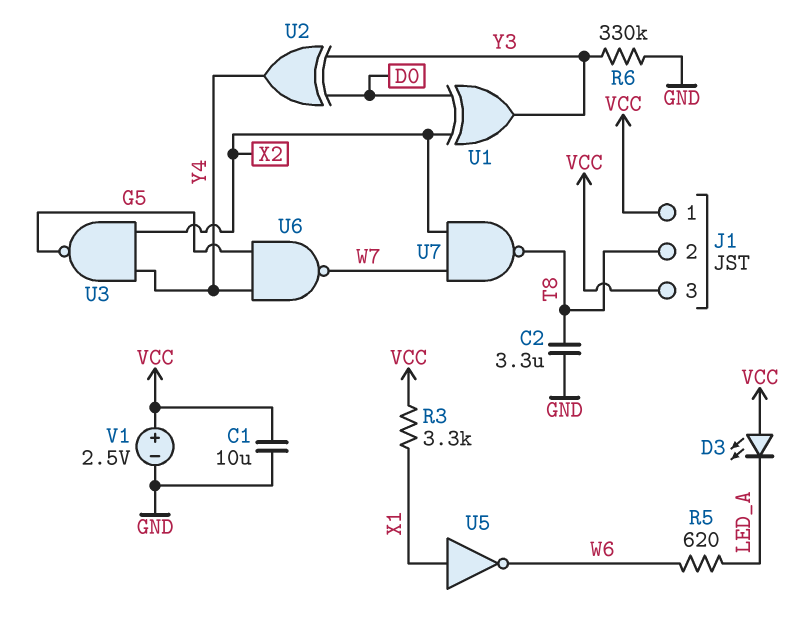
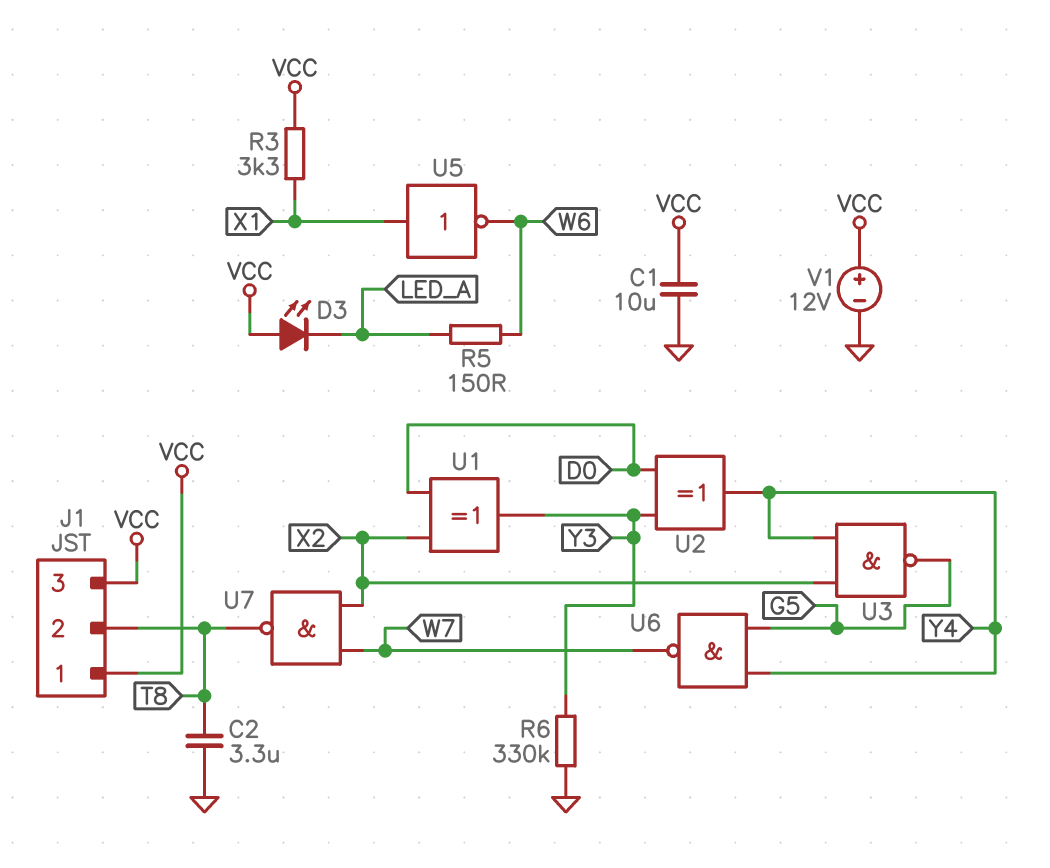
R5: 620 (LED_A, W6) -> 150 (LED_A, W6)
V1: 2.5V (plus VCC, minus GND) -> 12V (plus VCC, minus GND)

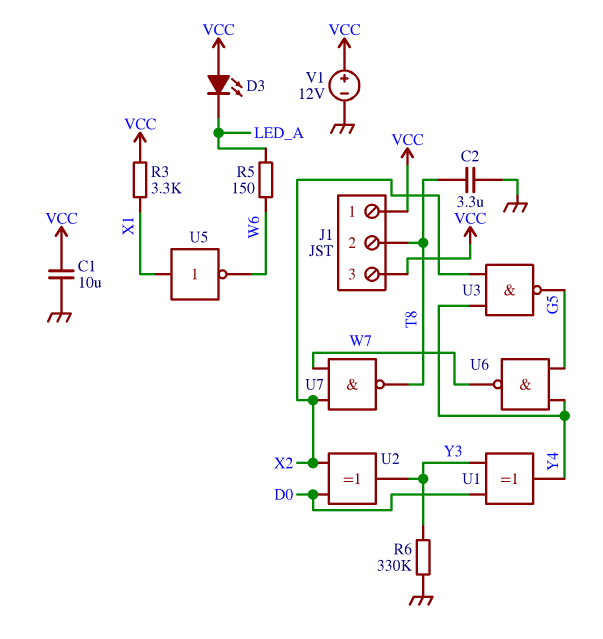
U1: XOR (in D0, in X2, out Y3) -> XOR (in D0, in Y3, out Y4)
U2: XOR (in D0, in Y3, out Y4) -> XOR (in D0, in X2, out Y3)

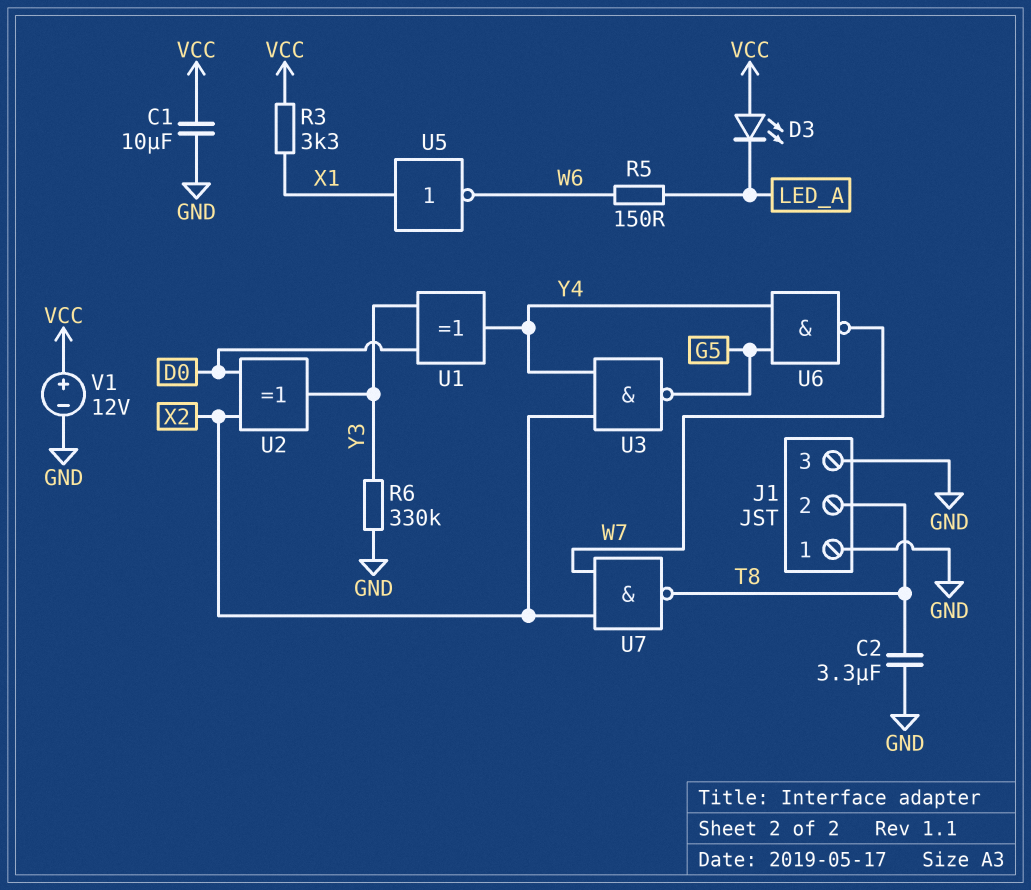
J1 pin 1: VCC -> GND
J1 pin 3: VCC -> GND

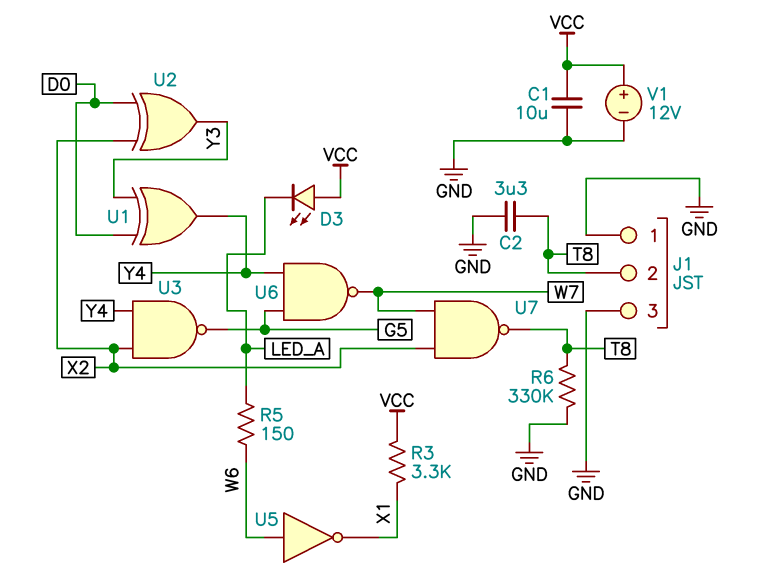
R6: 330k (GND, Y3) -> 330k (GND, T8)
U5: NOT (in X1, out W6) -> NOT (in W6, out X1)

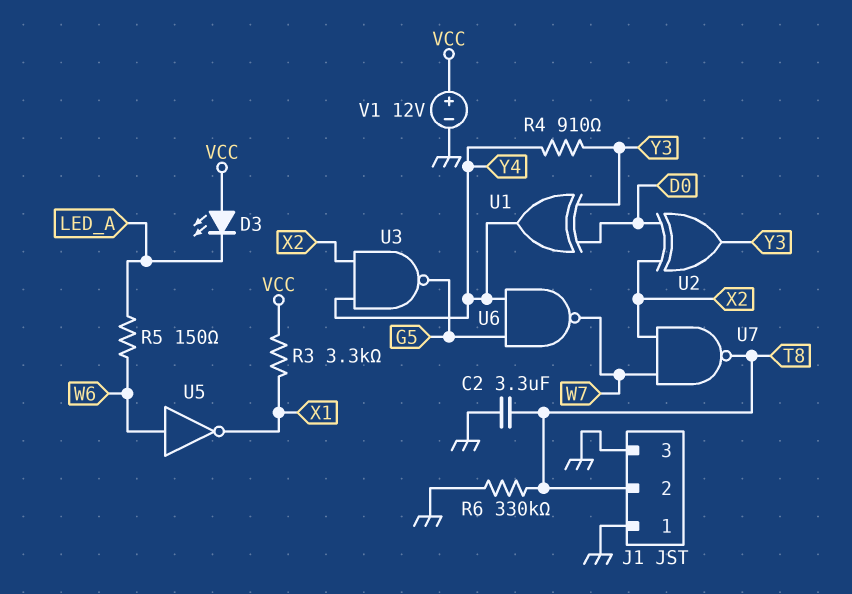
C1: 10uF (GND, VCC) -> none
R4: none -> 910 (Y3, Y4)

